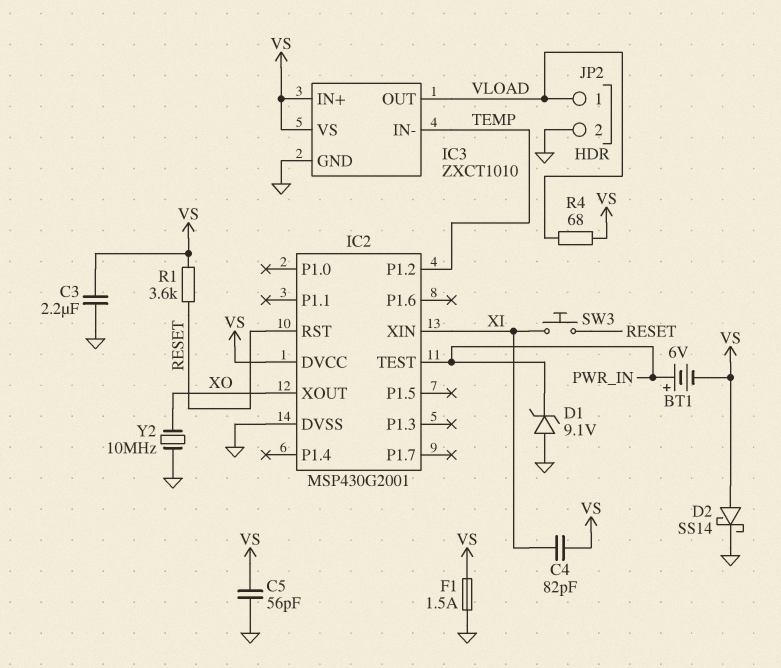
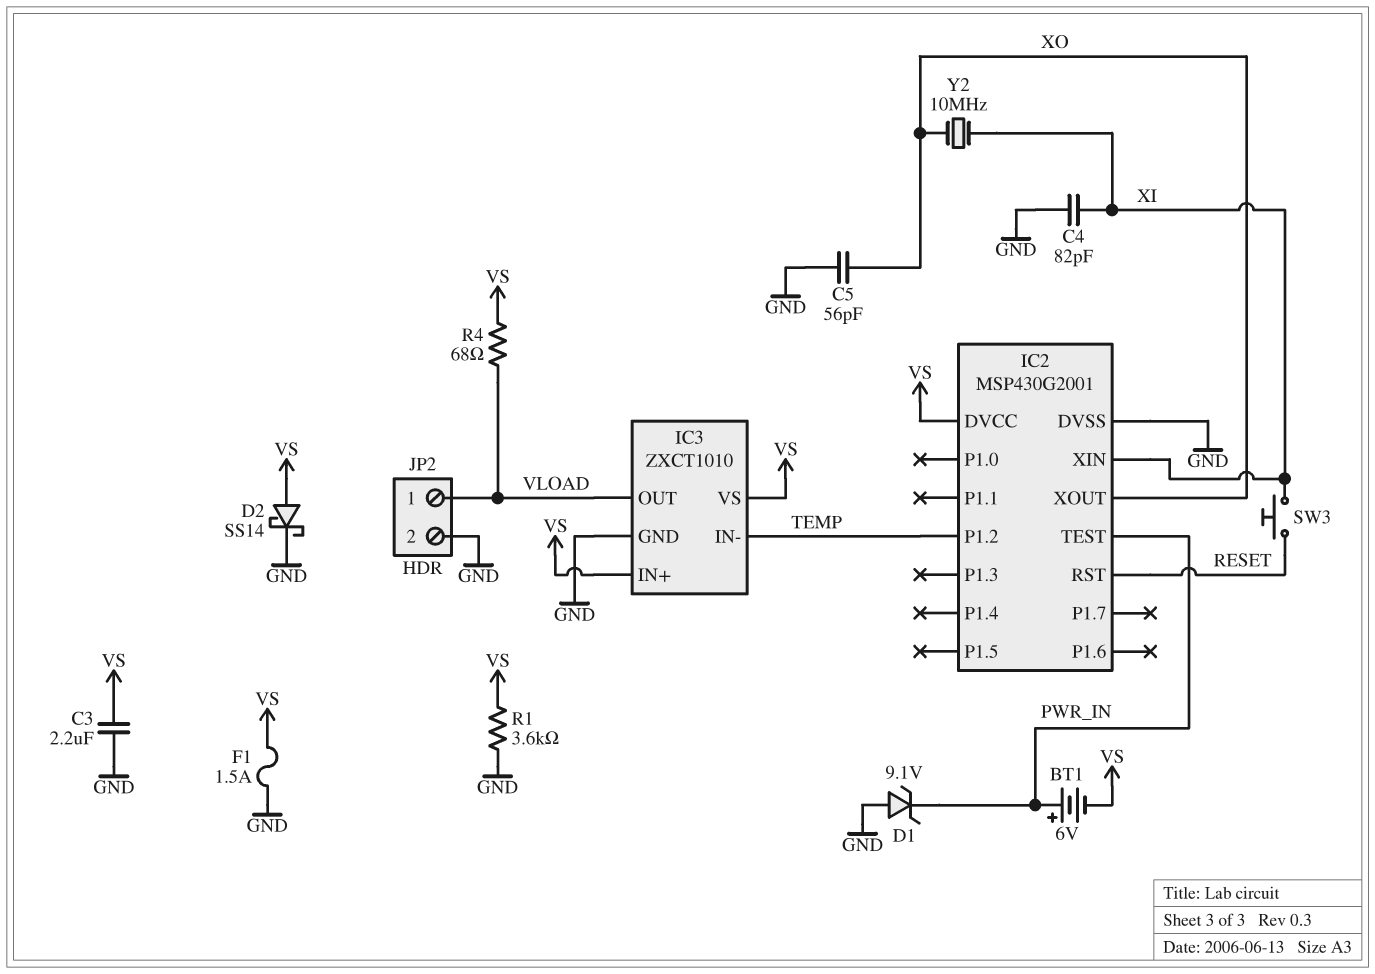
C4: 82pF (VS, XI) -> 82pF (GND, XI)
C5: 56pF (GND, VS) -> 56pF (GND, XO)
R1: 3.6k (RESET, VS) -> 3.6k (GND, VS)
Y2: 10MHz (GND, XO) -> 10MHz (XI, XO)

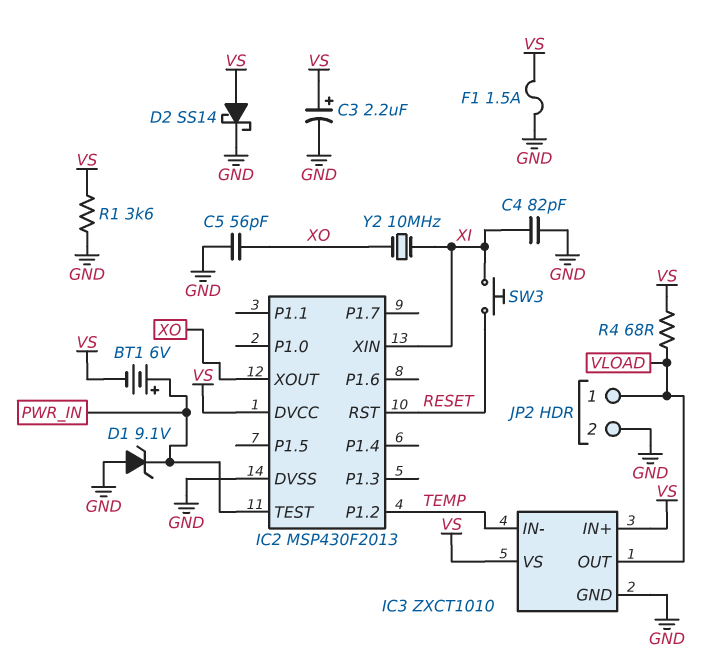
C3: 2.2uF (GND, VS) -> 2.2uF (plus VS, minus GND)
IC2: MSP430G2001 -> MSP430F2013

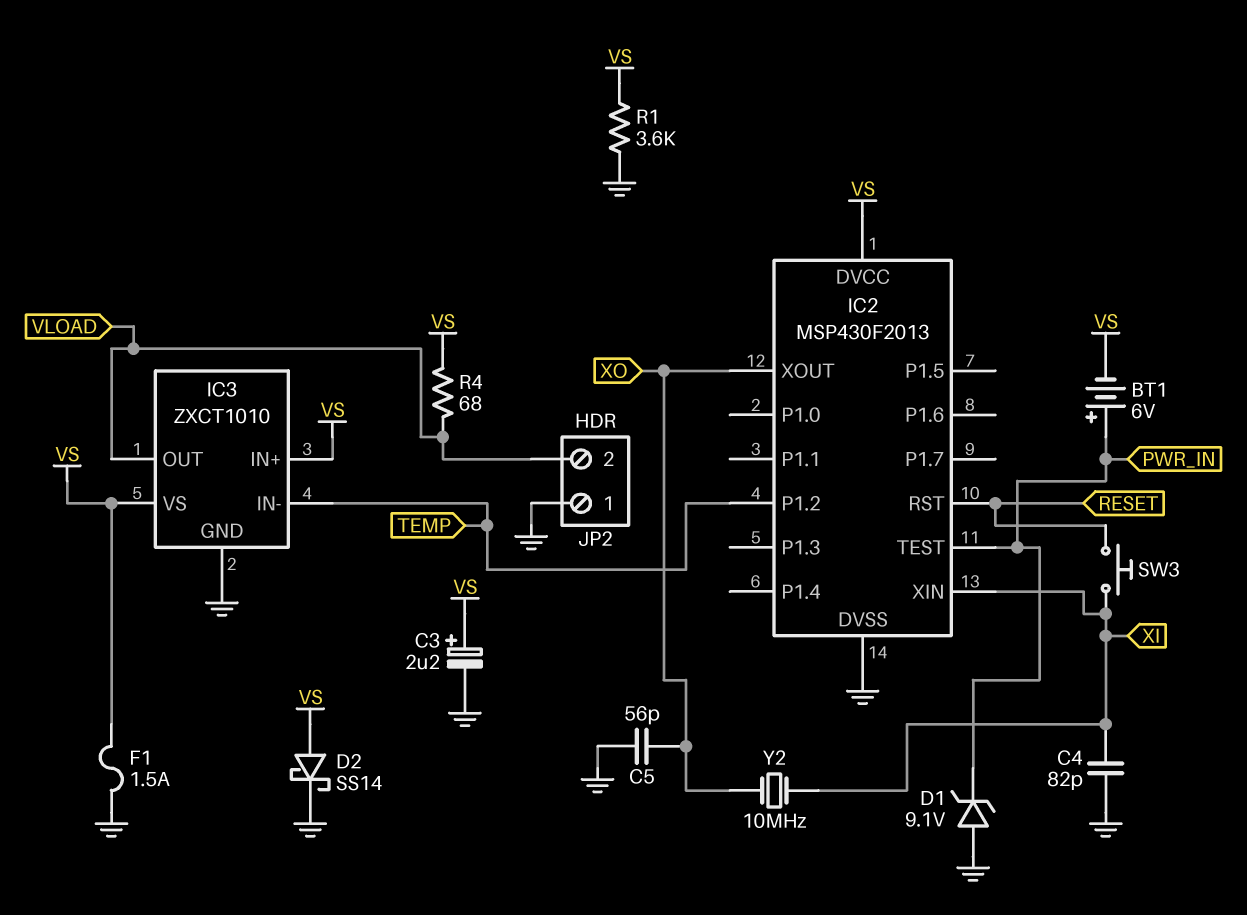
JP2 pin 1: VLOAD -> GND
JP2 pin 2: GND -> VLOAD

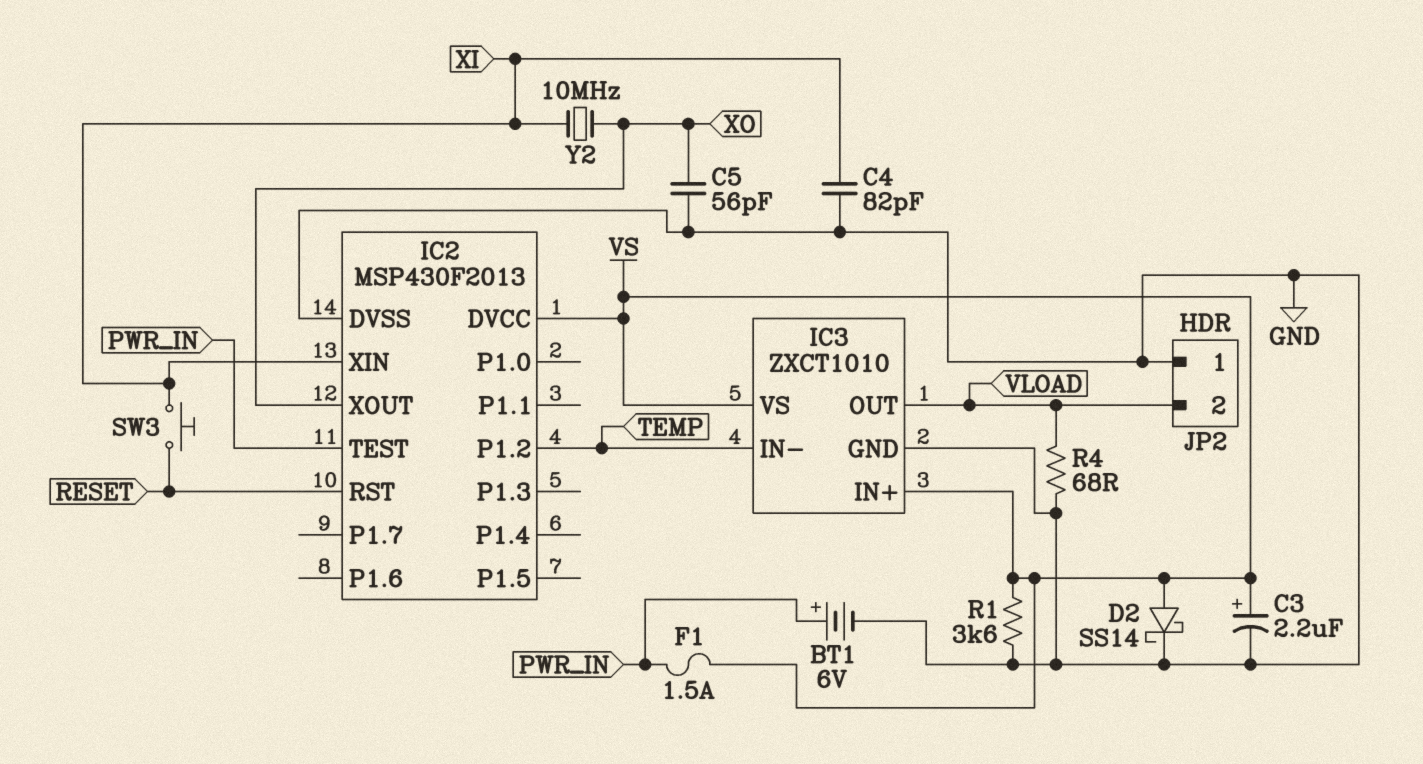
BT1: 6V (plus PWR_IN, minus VS) -> 6V (plus PWR_IN, minus GND)
D1: zener 9.1V (A GND, K PWR_IN) -> none
F1: 1.5A (GND, VS) -> 1.5A (PWR_IN, VS)
R4: 68 (VLOAD, VS) -> 68 (GND, VLOAD)

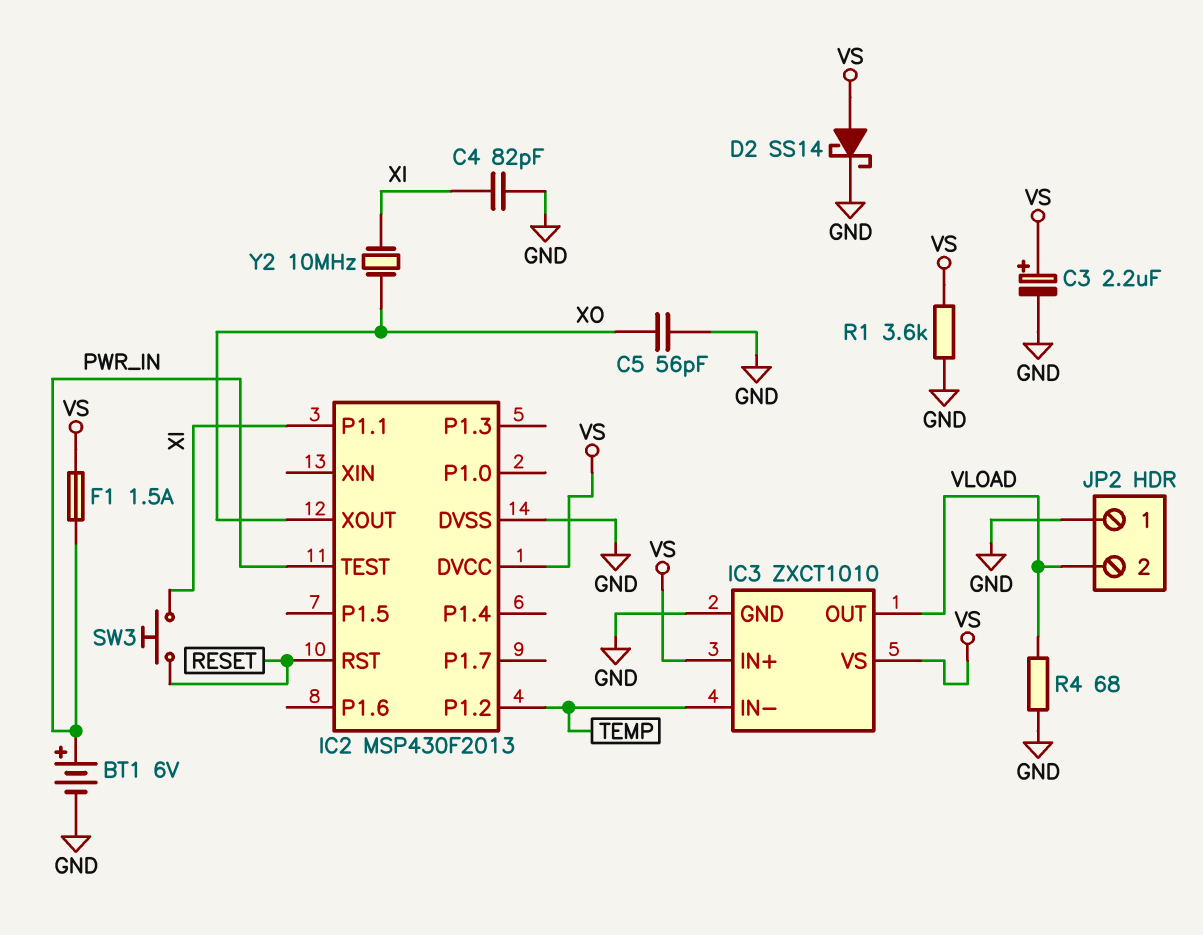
IC2 pin P1.1: none -> XI
IC2 pin XIN: XI -> none

